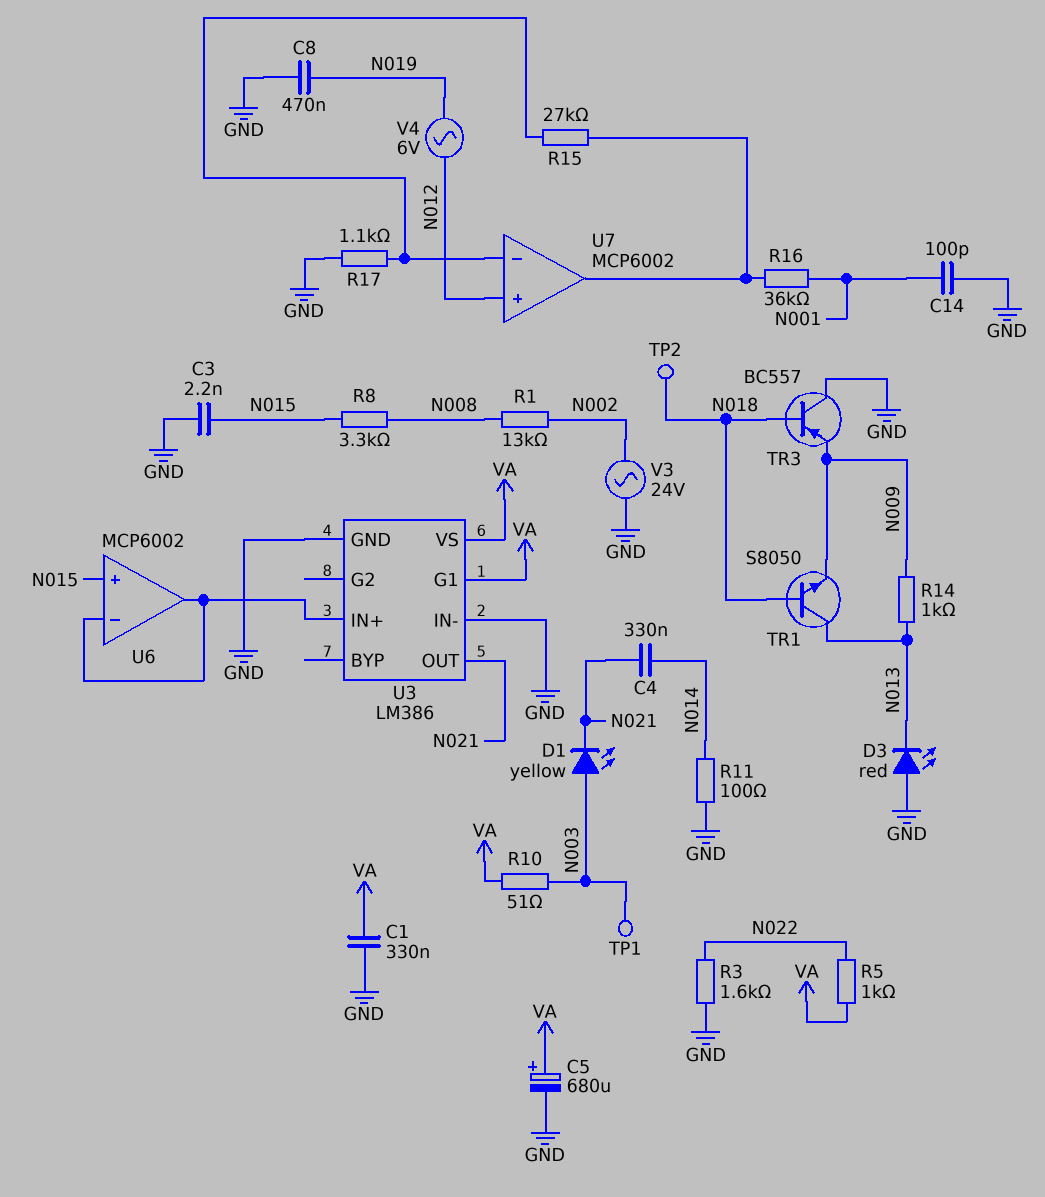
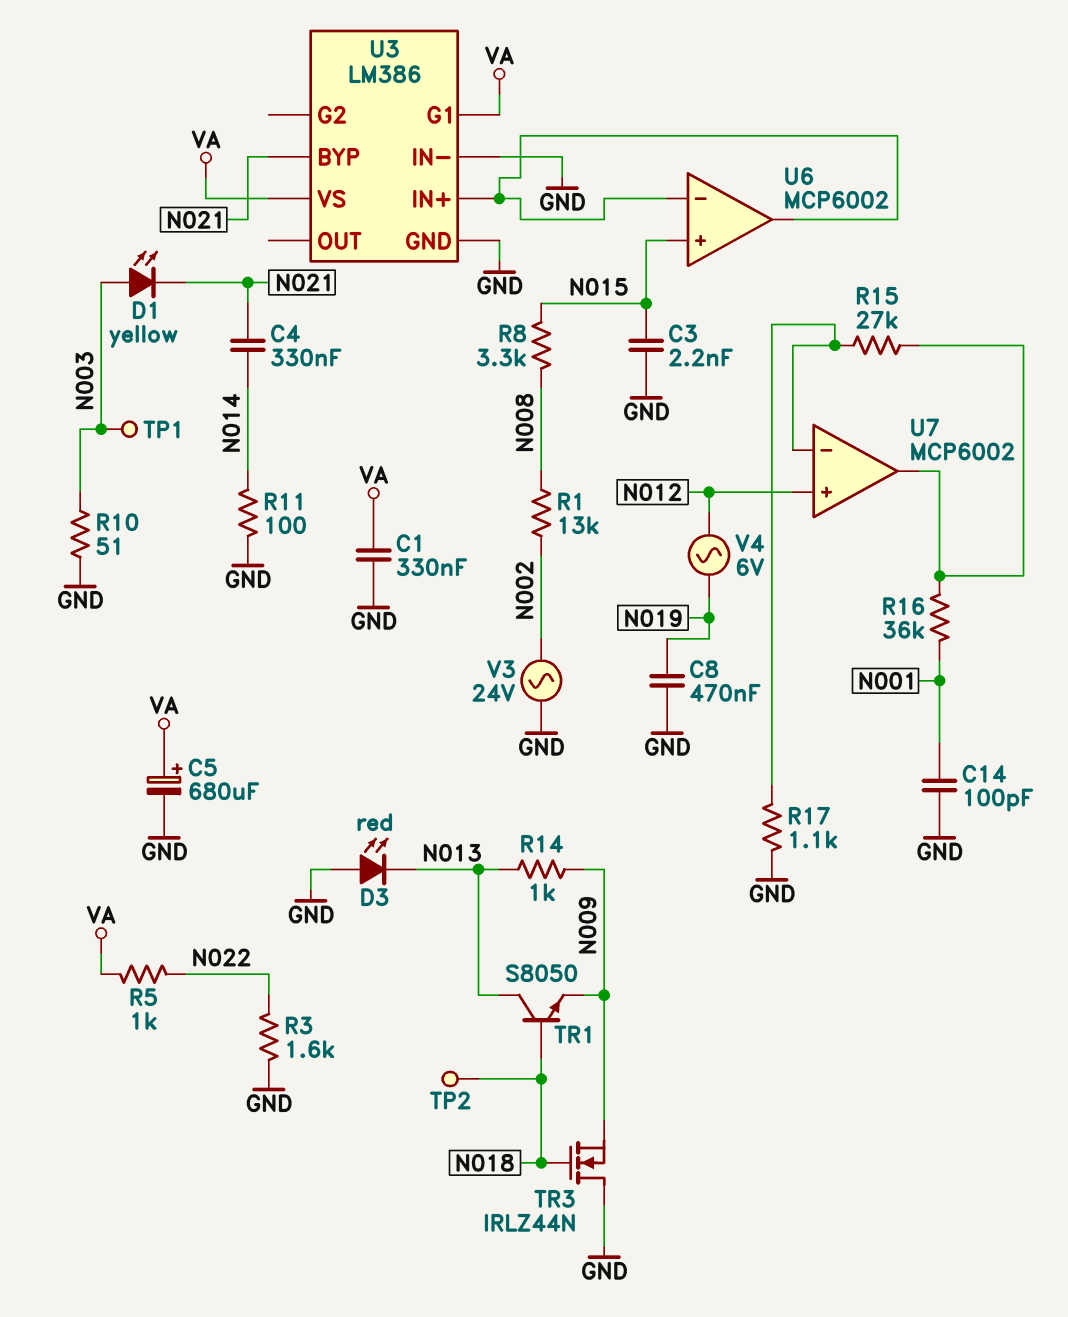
R10: 51 (N003, VA) -> 51 (GND, N003)
TR3: PNP BC557 (B N018, C GND, E N009) -> NMOS IRLZ44N (G N018, D GND, S N009)
U3 pin BYP: none -> N021
U3 pin OUT: N021 -> none

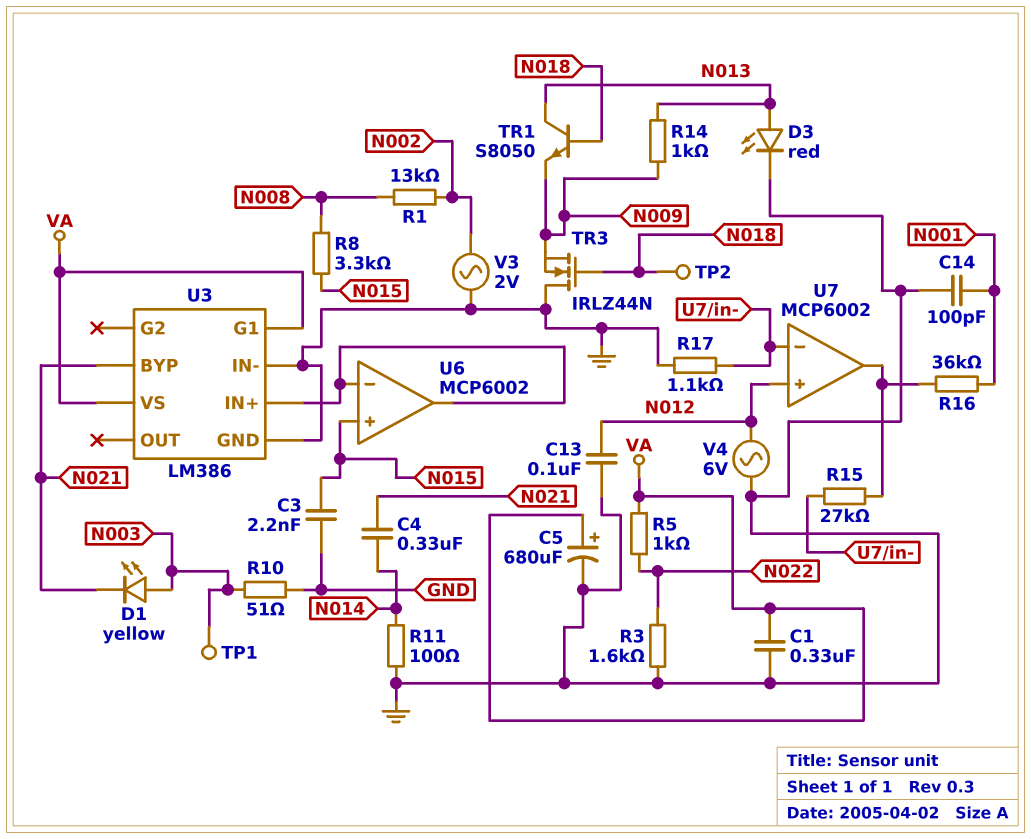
C8: 470nF (GND, N019) -> none
C13: none -> 100nF (GND, N012)
D3: LED red (A GND, K N013) -> LED red (A N013, K GND)
V3: AC 24V (GND, N002) -> AC 2V (GND, N002)
V4: AC 6V (N012, N019) -> AC 6V (GND, N012)

